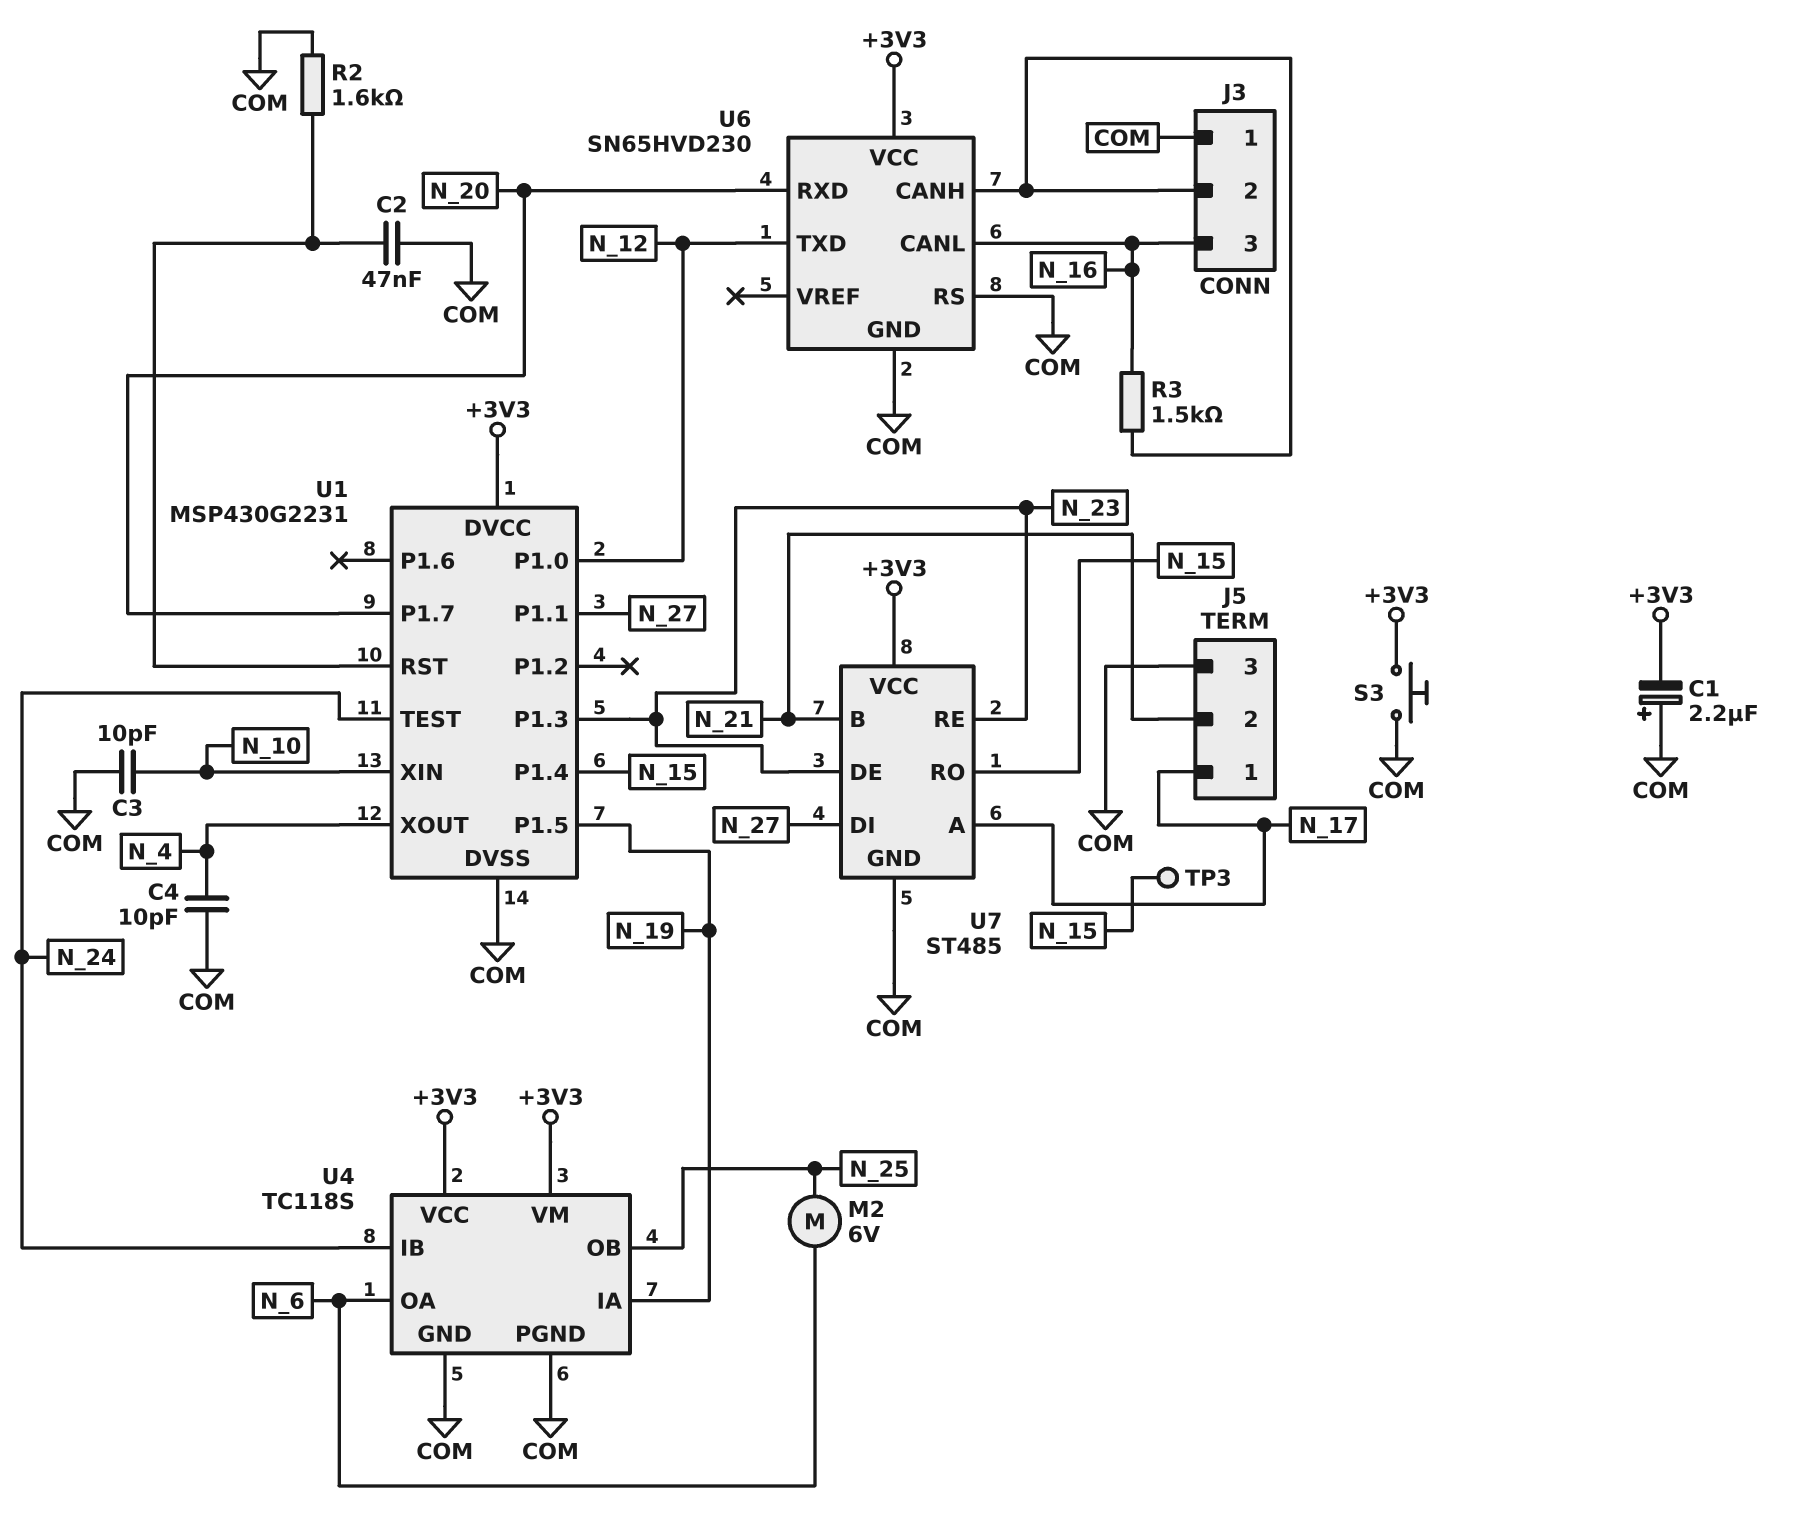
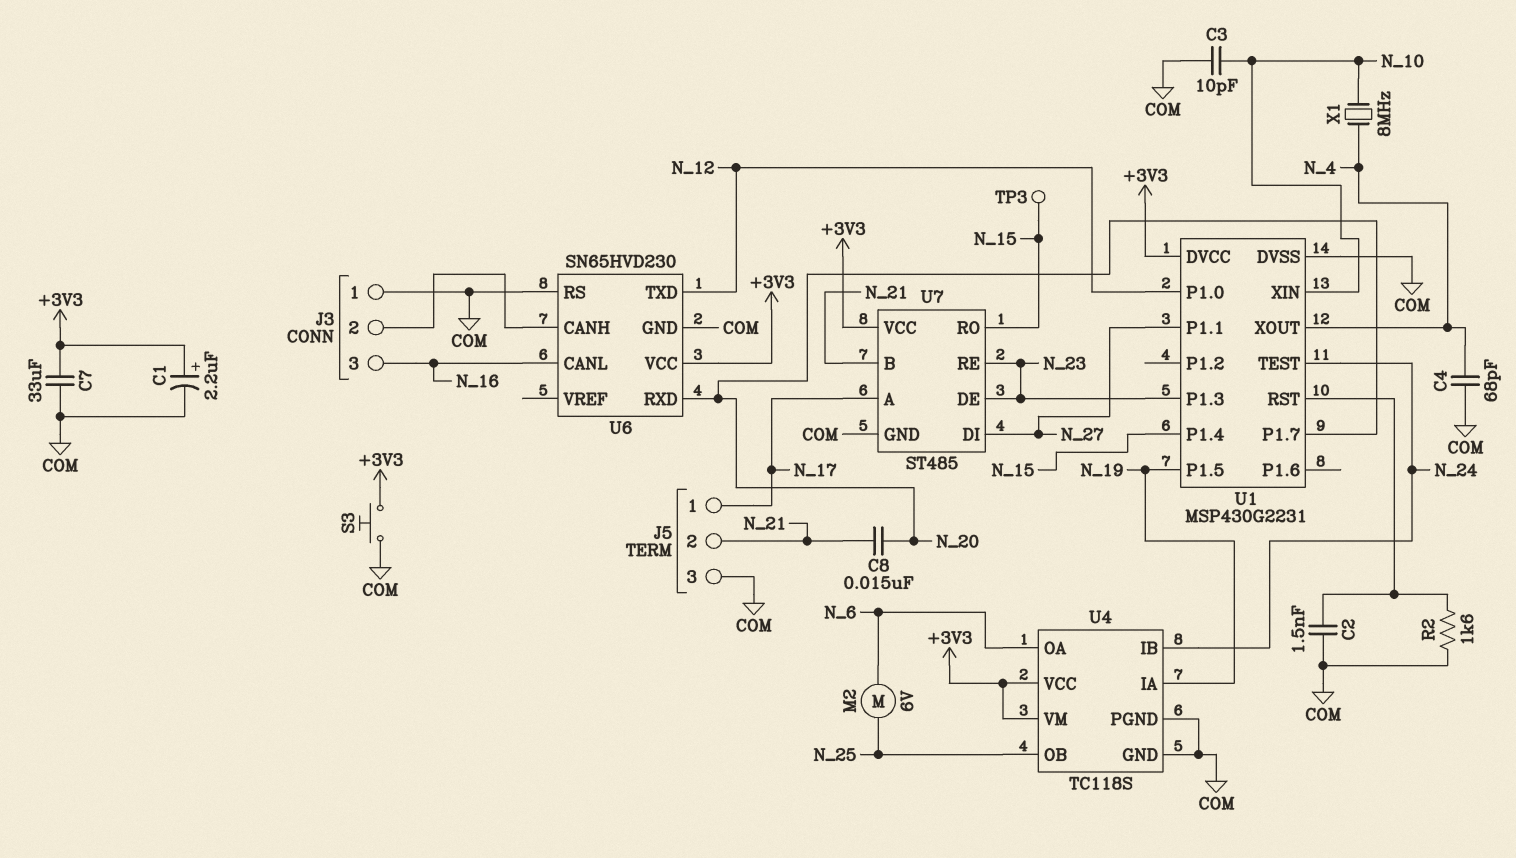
C1: 2.2uF (plus COM, minus +3V3) -> 2.2uF (plus +3V3, minus COM)
C2: 47nF (COM, U1/RST) -> 1.5nF (COM, U1/RST)
C4: 10pF (COM, N_4) -> 68pF (COM, N_4)
C7: none -> 33uF (+3V3, COM)
C8: none -> 15nF (N_20, N_21)
R3: 1.5k (J3/2, N_16) -> none
X1: none -> 8MHz (N_4, N_10)

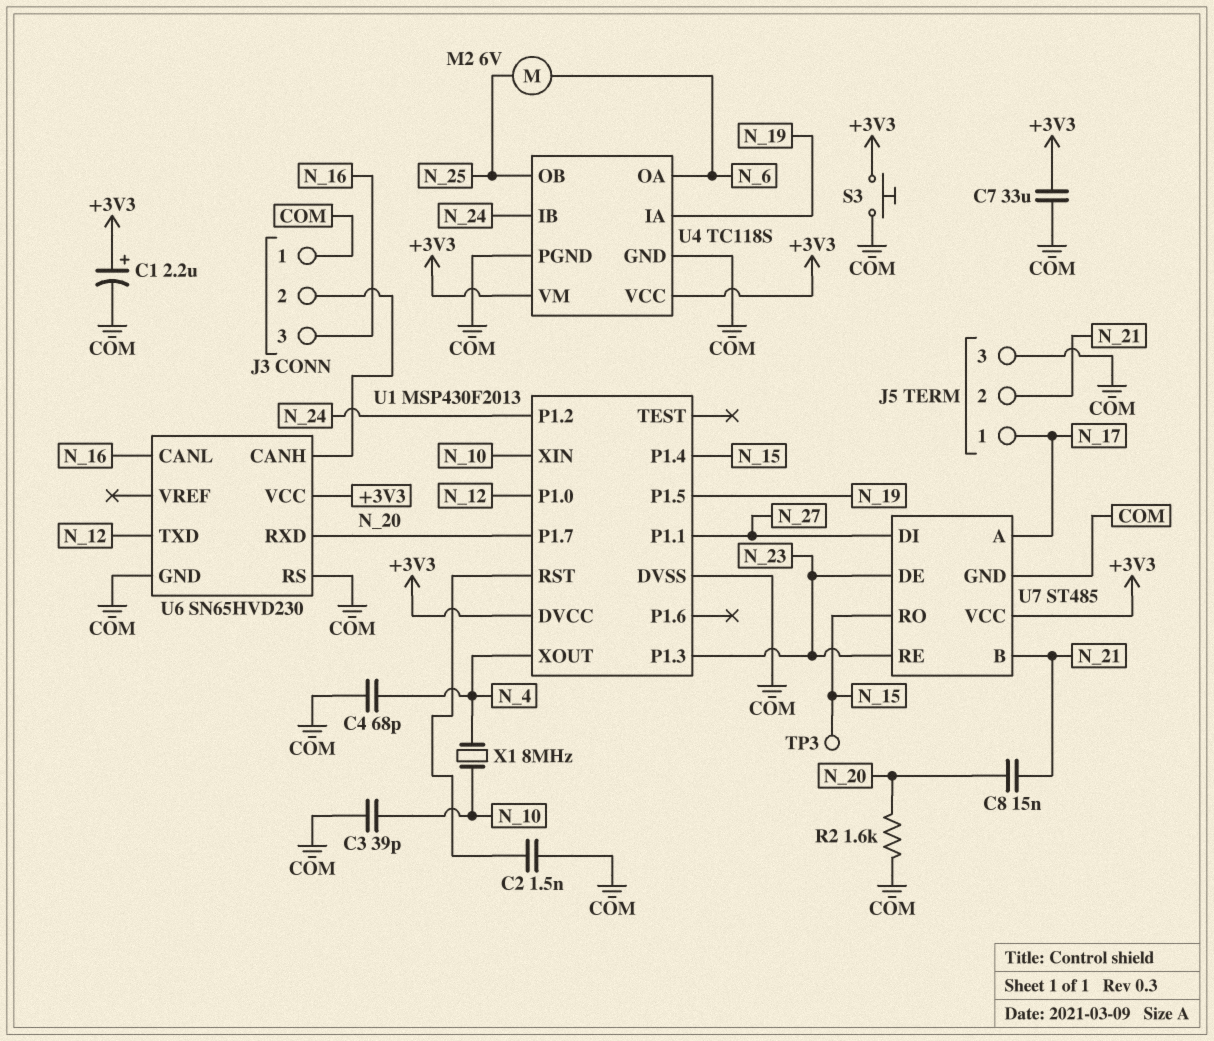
C3: 10pF (COM, N_10) -> 39pF (COM, N_10)
R2: 1.6k (COM, U1/RST) -> 1.6k (COM, N_20)
U1: MSP430G2231 -> MSP430F2013
U1 pin P1.2: none -> N_24
U1 pin TEST: N_24 -> none

